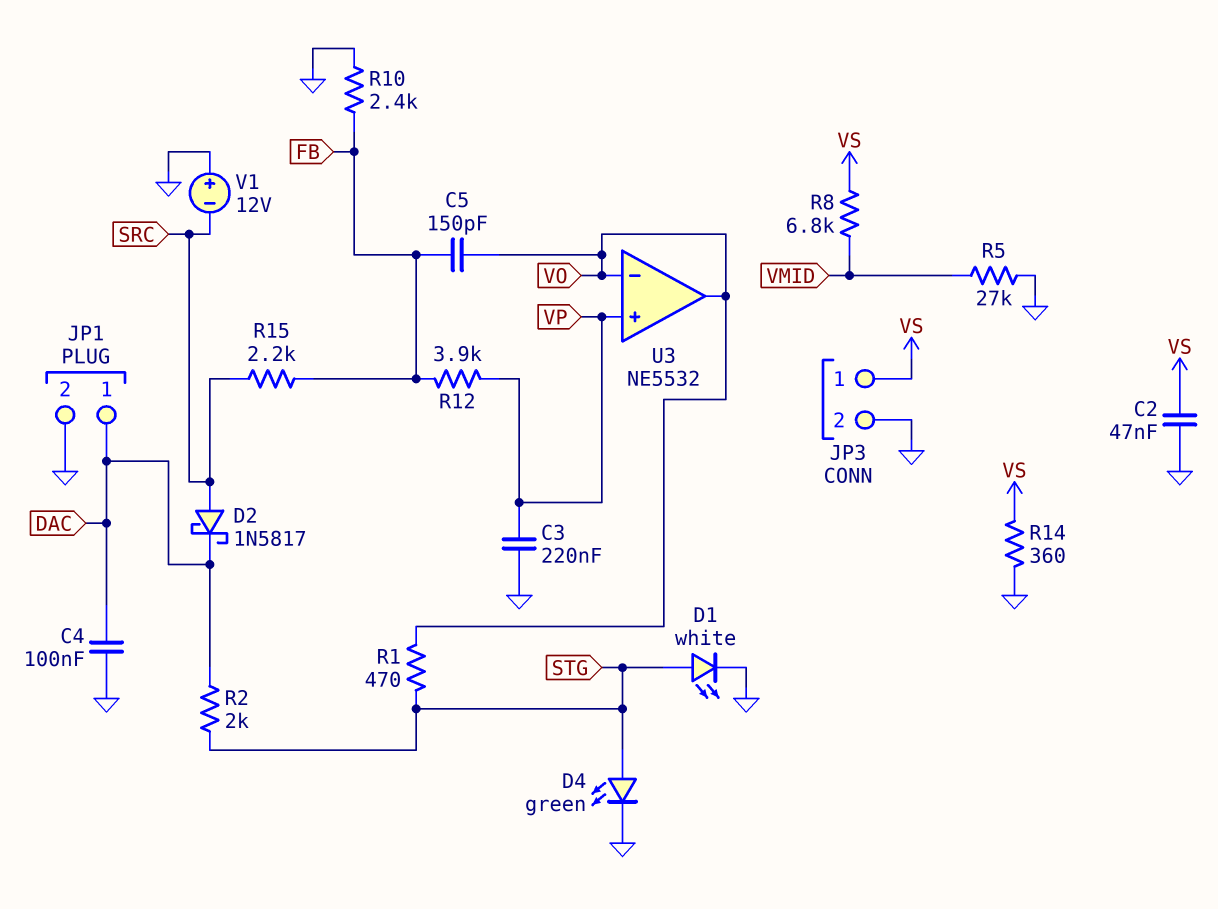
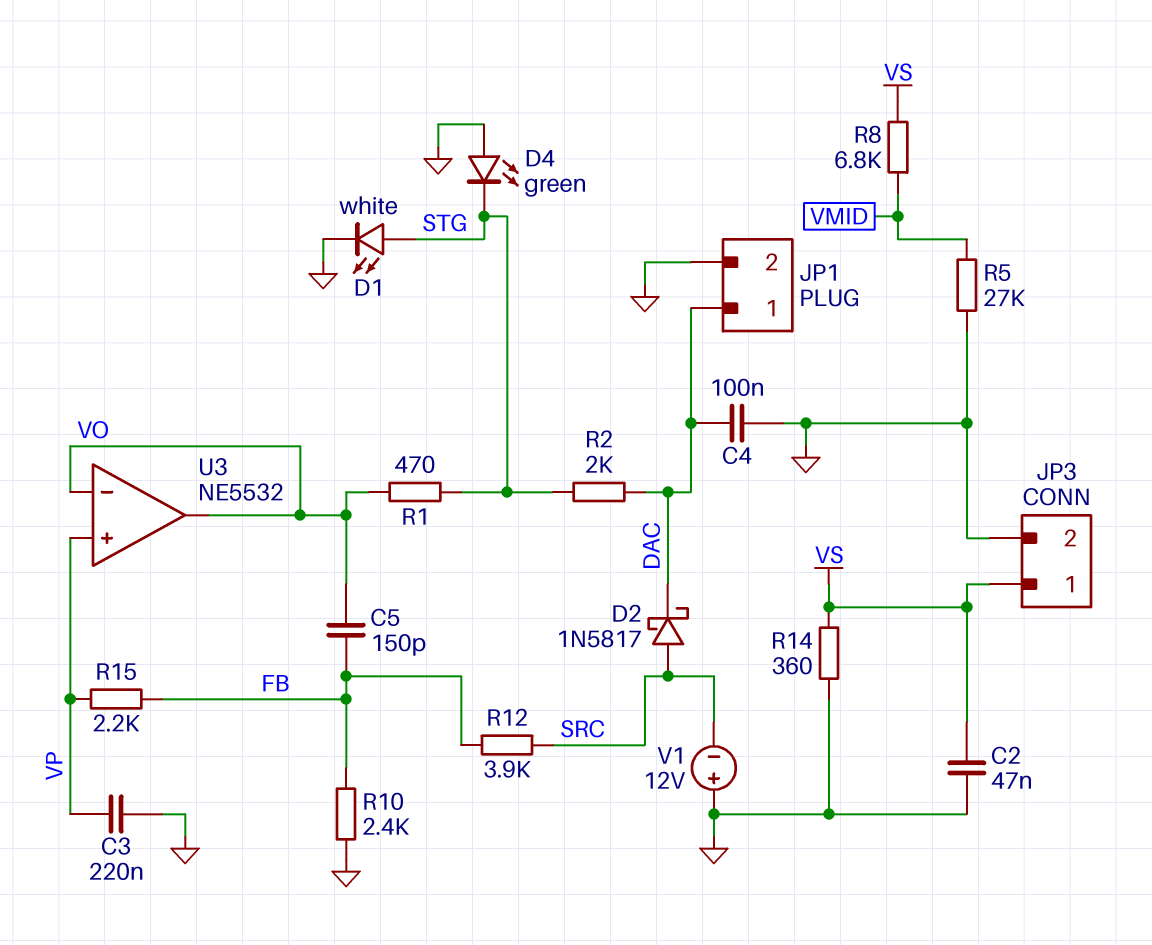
D4: LED green (A STG, K GND) -> LED green (A GND, K STG)
R12: 3.9k (FB, VP) -> 3.9k (FB, SRC)
R15: 2.2k (FB, SRC) -> 2.2k (FB, VP)

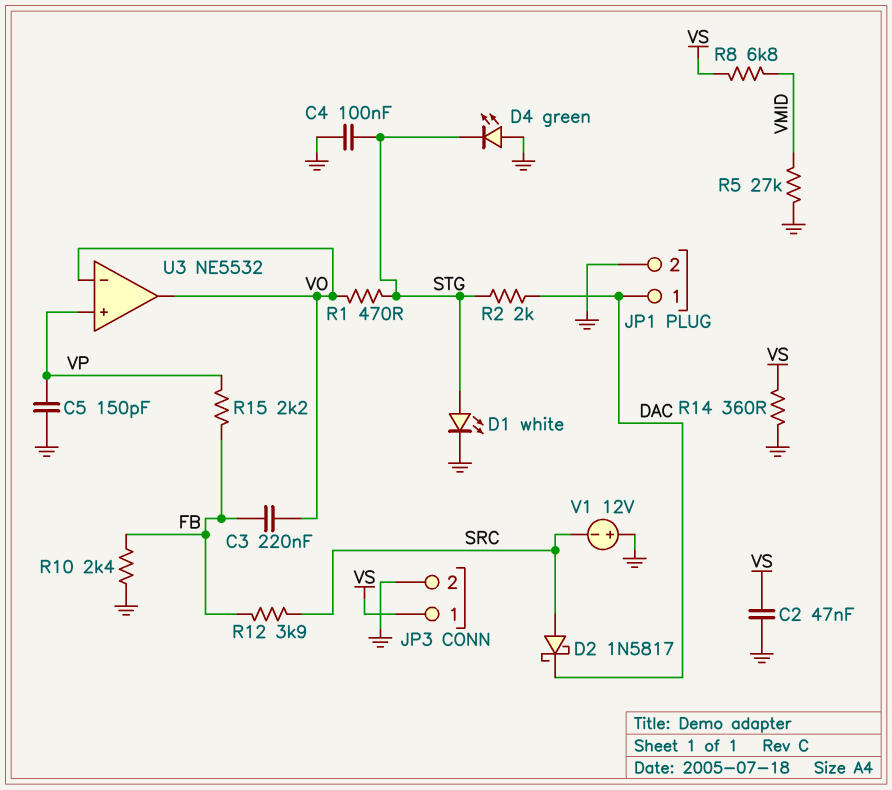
C3: 220nF (GND, VP) -> 220nF (FB, VO)
C4: 100nF (DAC, GND) -> 100nF (GND, STG)
C5: 150pF (FB, VO) -> 150pF (GND, VP)

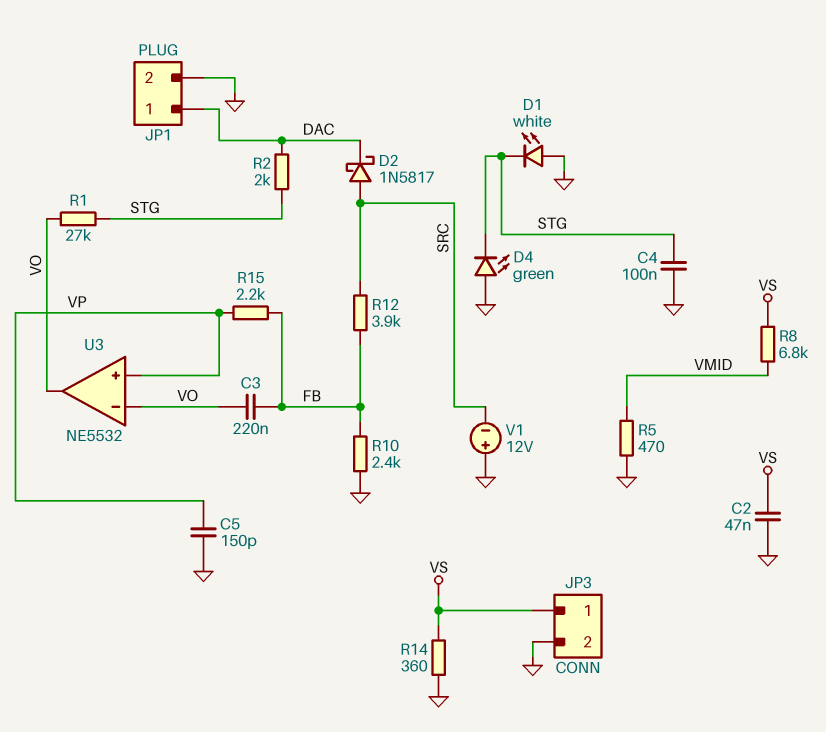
D1: LED white (A STG, K GND) -> LED white (A GND, K STG)
R1: 470 (STG, VO) -> 27k (STG, VO)
R5: 27k (GND, VMID) -> 470 (GND, VMID)

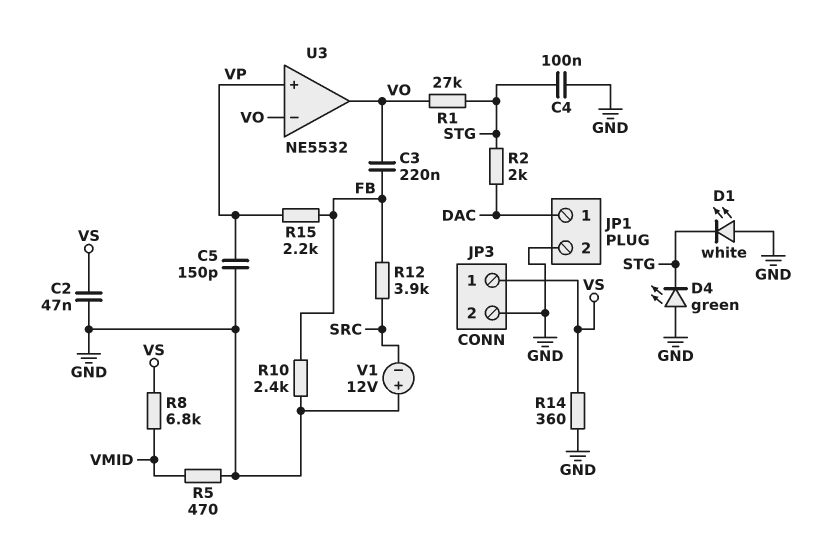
D2: schottky 1N5817 (A SRC, K DAC) -> none

